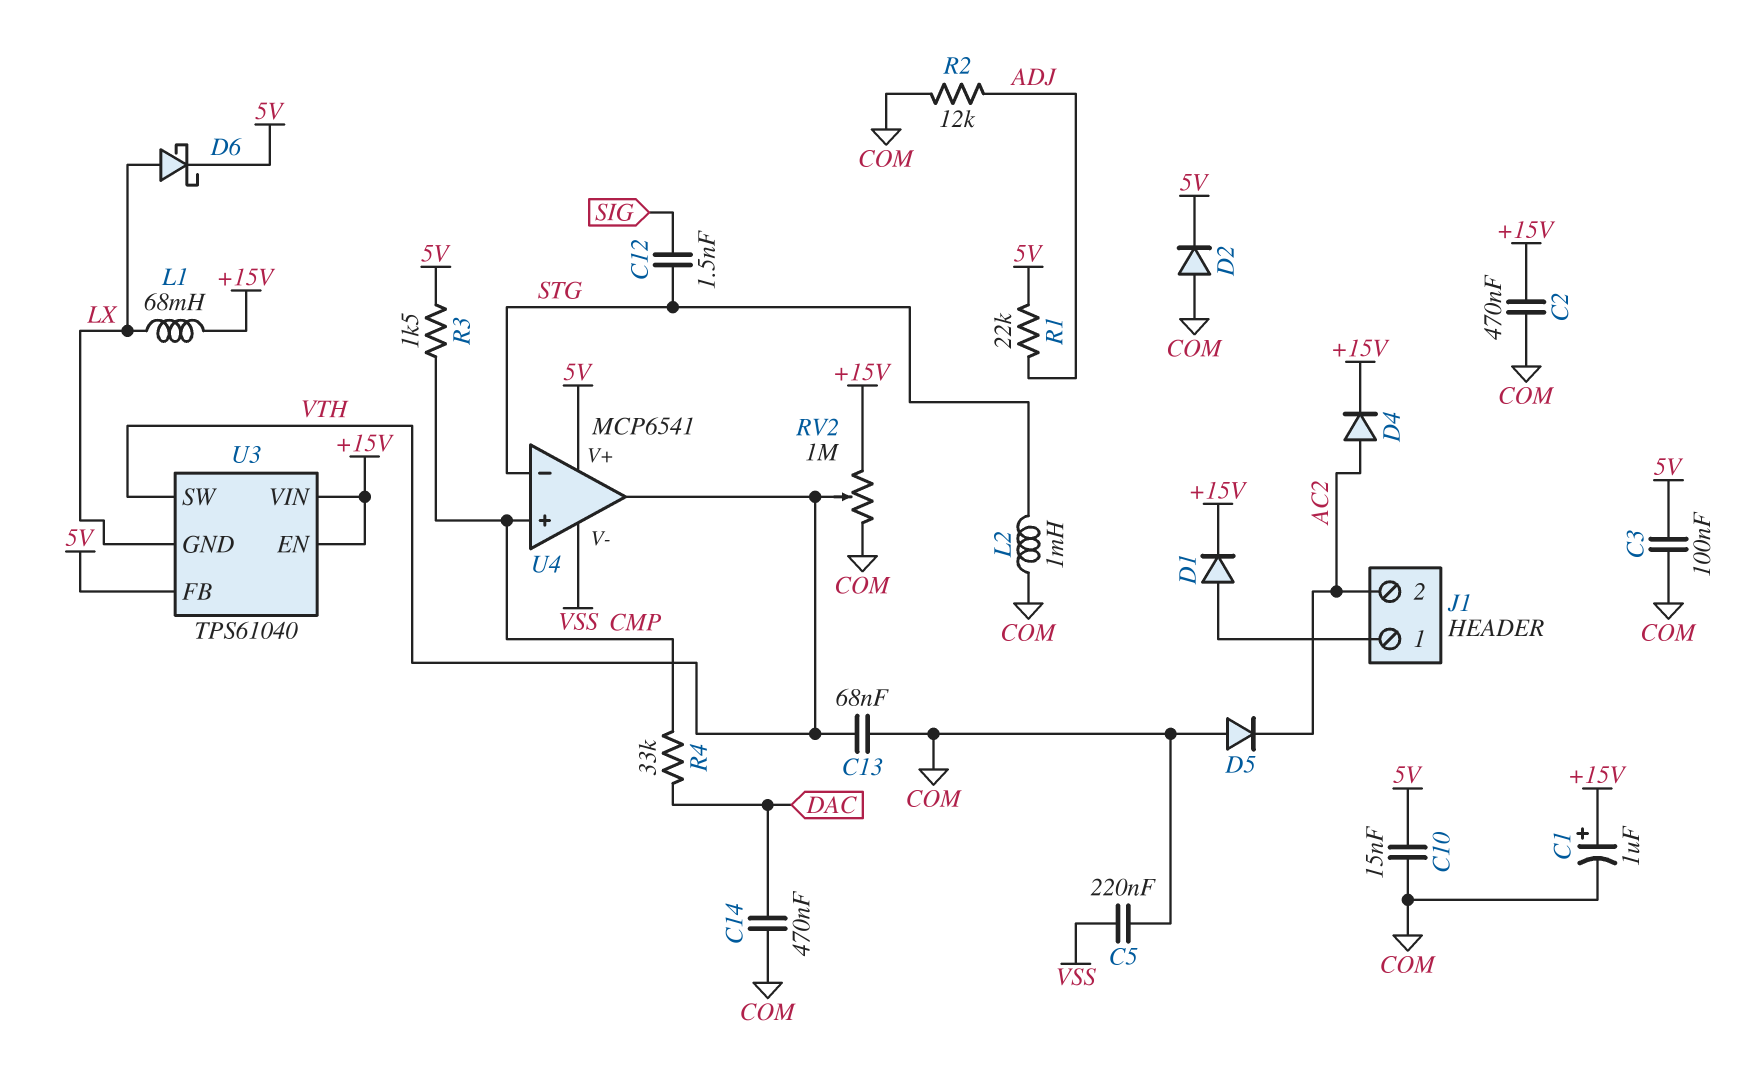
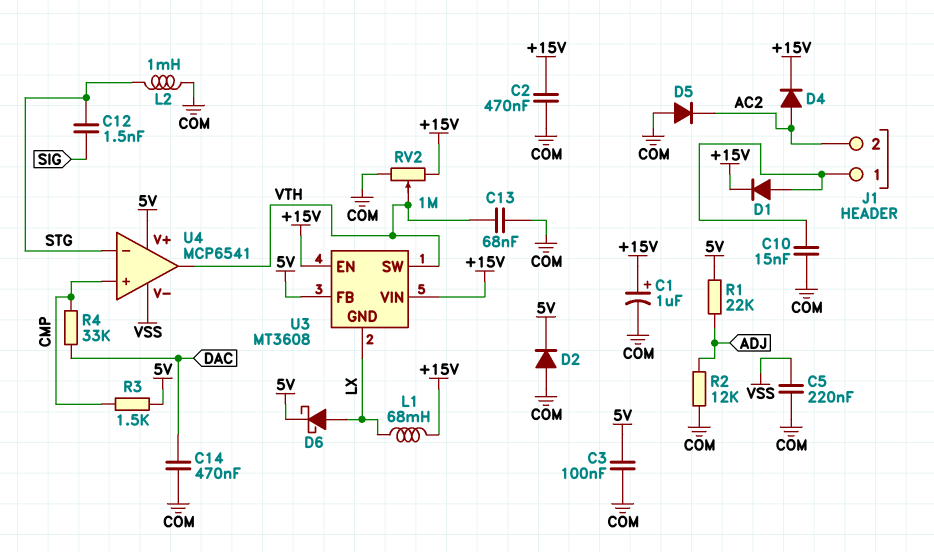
C10: 15nF (5V, COM) -> 15nF (COM, J1/1)
U3: TPS61040 -> MT3608

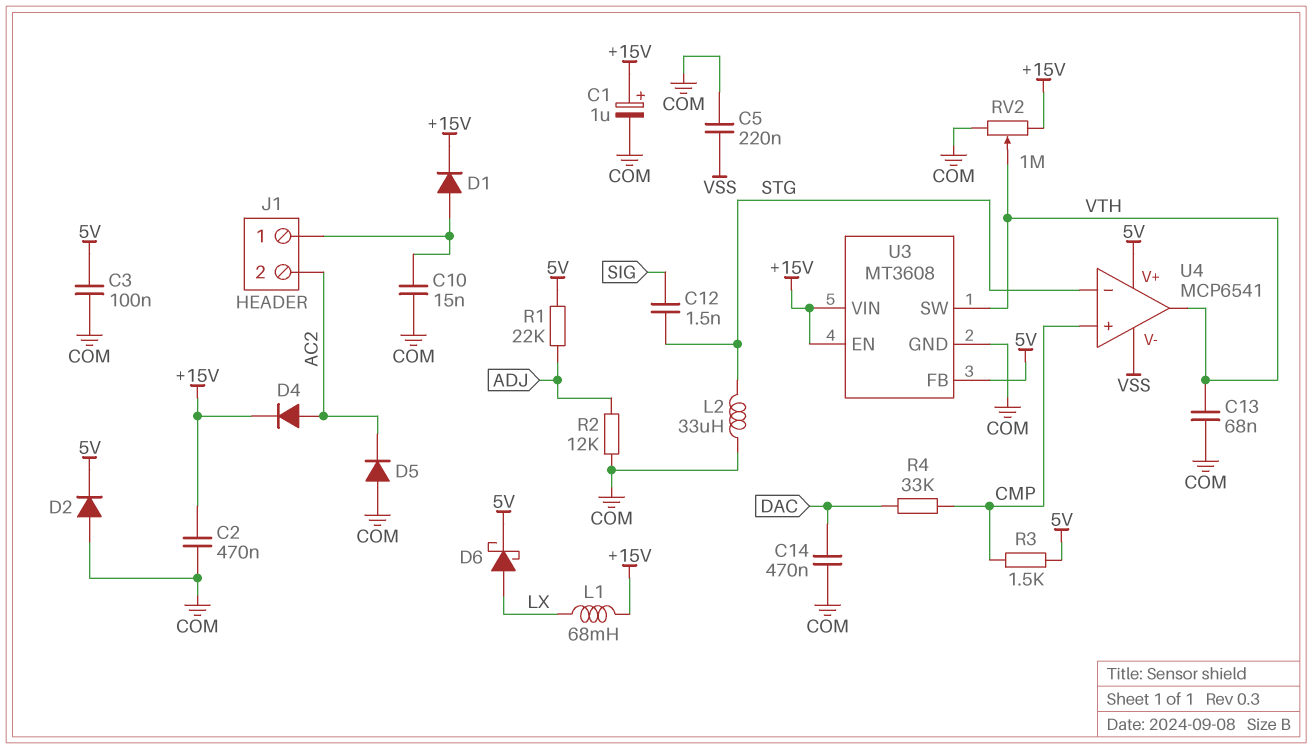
L2: 1mH (COM, STG) -> 33uH (COM, STG)
U3 pin GND: LX -> COM

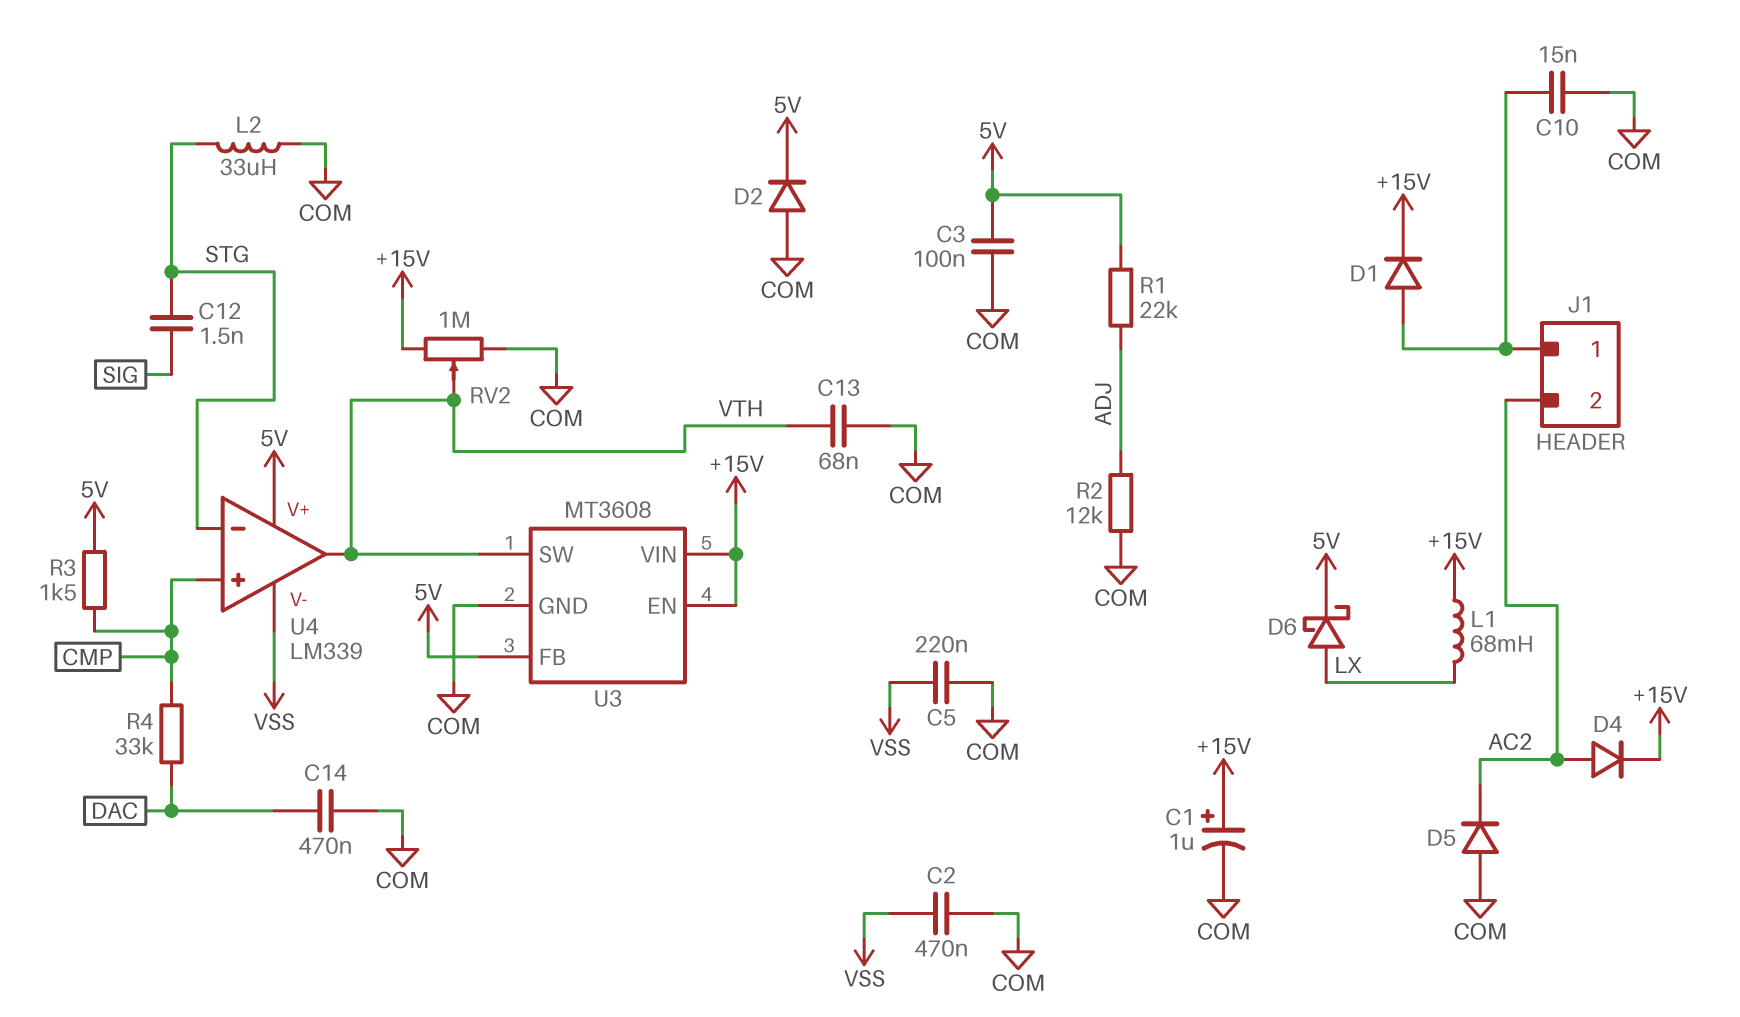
C2: 470nF (+15V, COM) -> 470nF (COM, VSS)
U4: MCP6541 -> LM339

